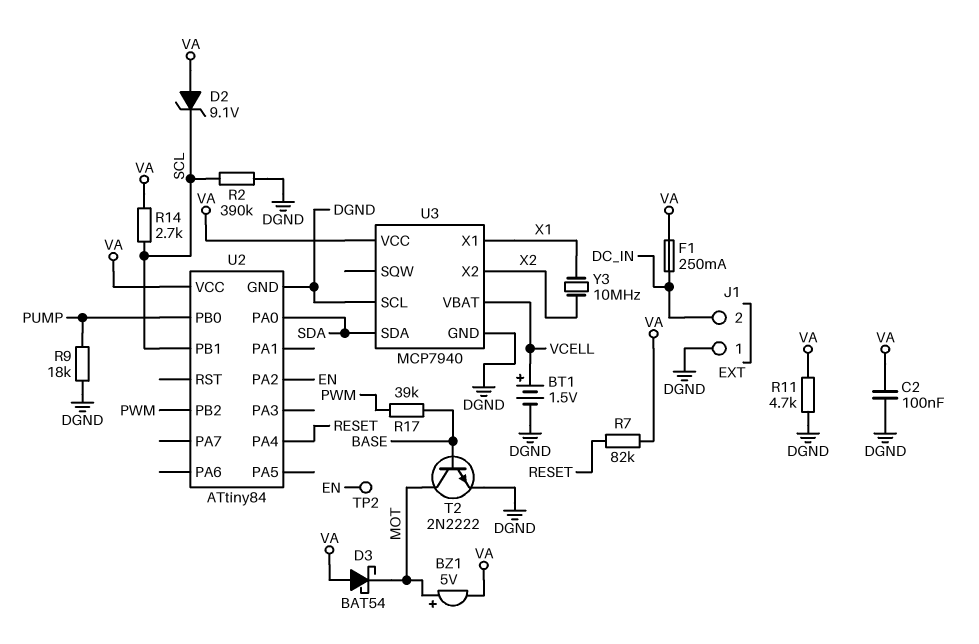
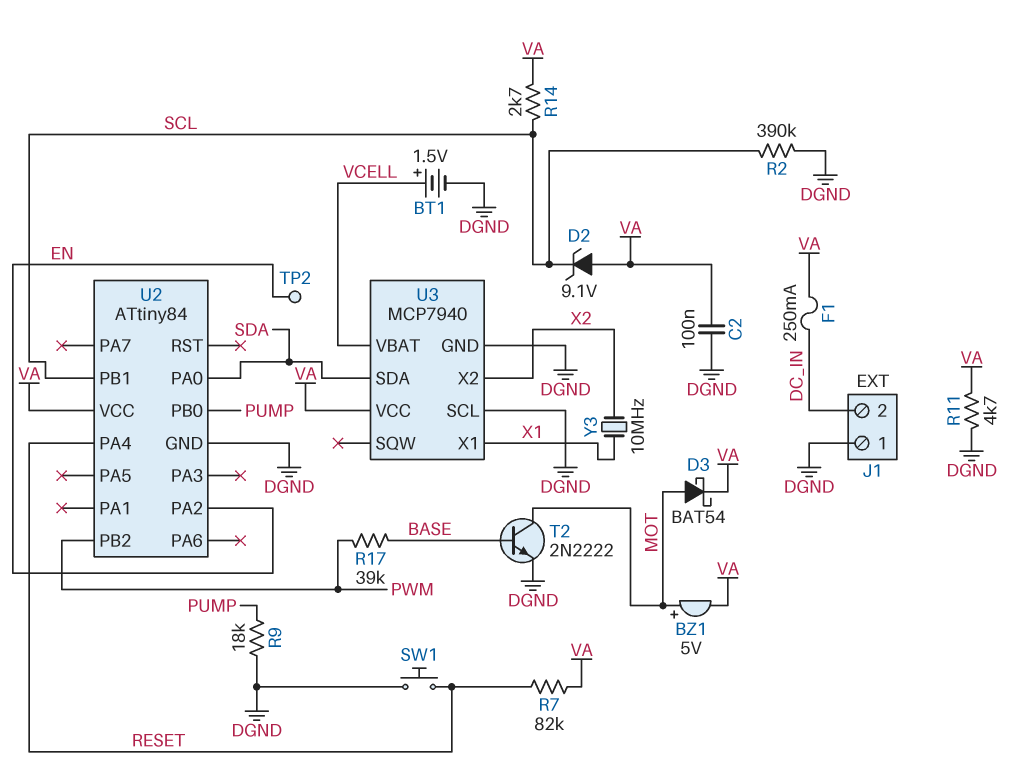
D3: schottky BAT54 (A VA, K MOT) -> schottky BAT54 (A MOT, K VA)
SW1: none -> button (DGND, RESET)

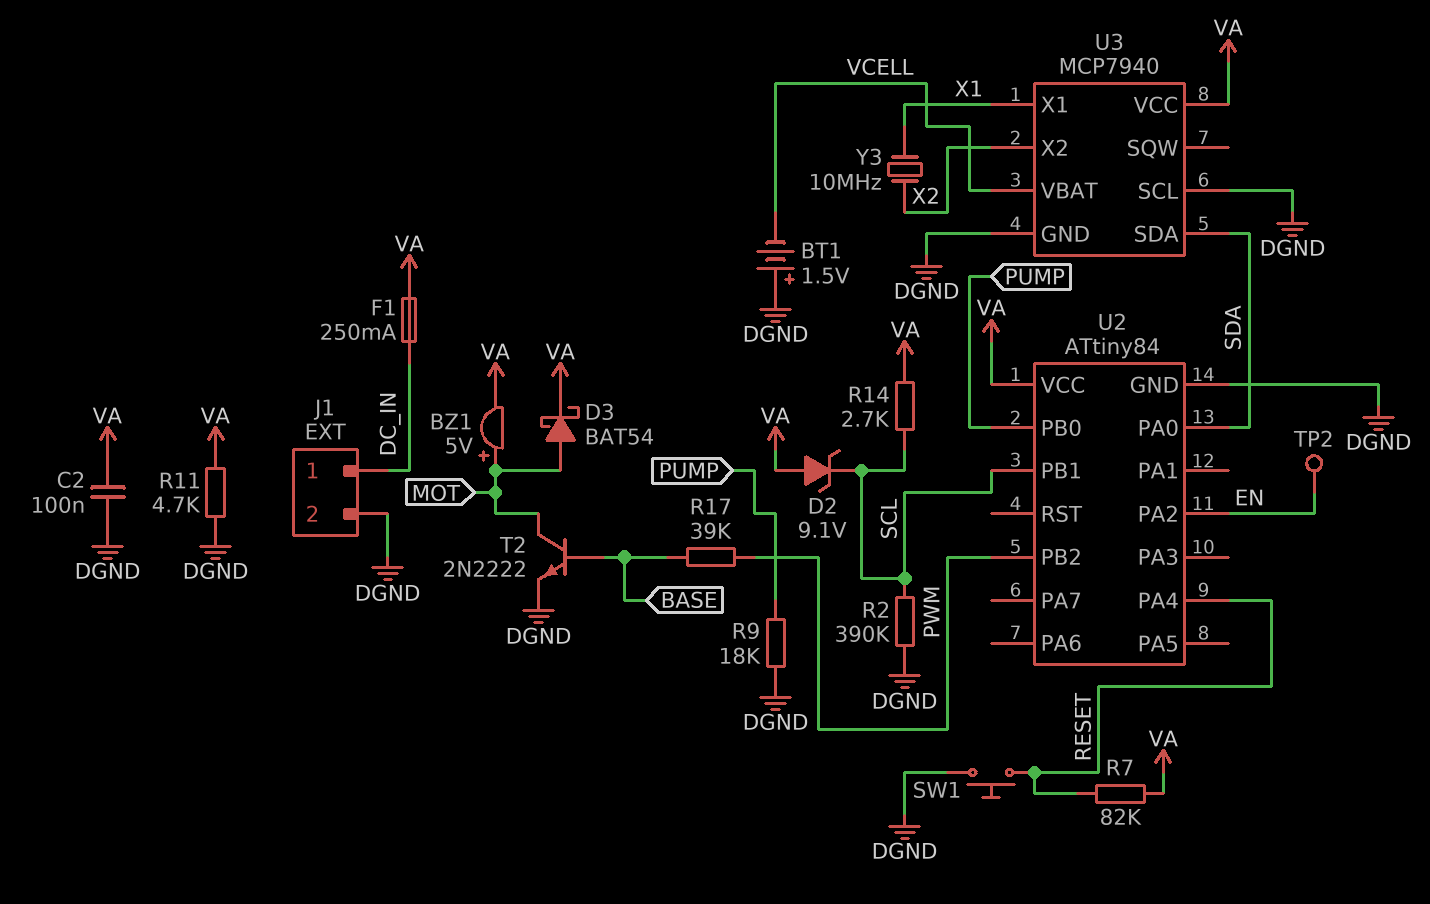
BT1: 1.5V (plus VCELL, minus DGND) -> 1.5V (plus DGND, minus VCELL)
J1 pin 1: DGND -> DC_IN
J1 pin 2: DC_IN -> DGND

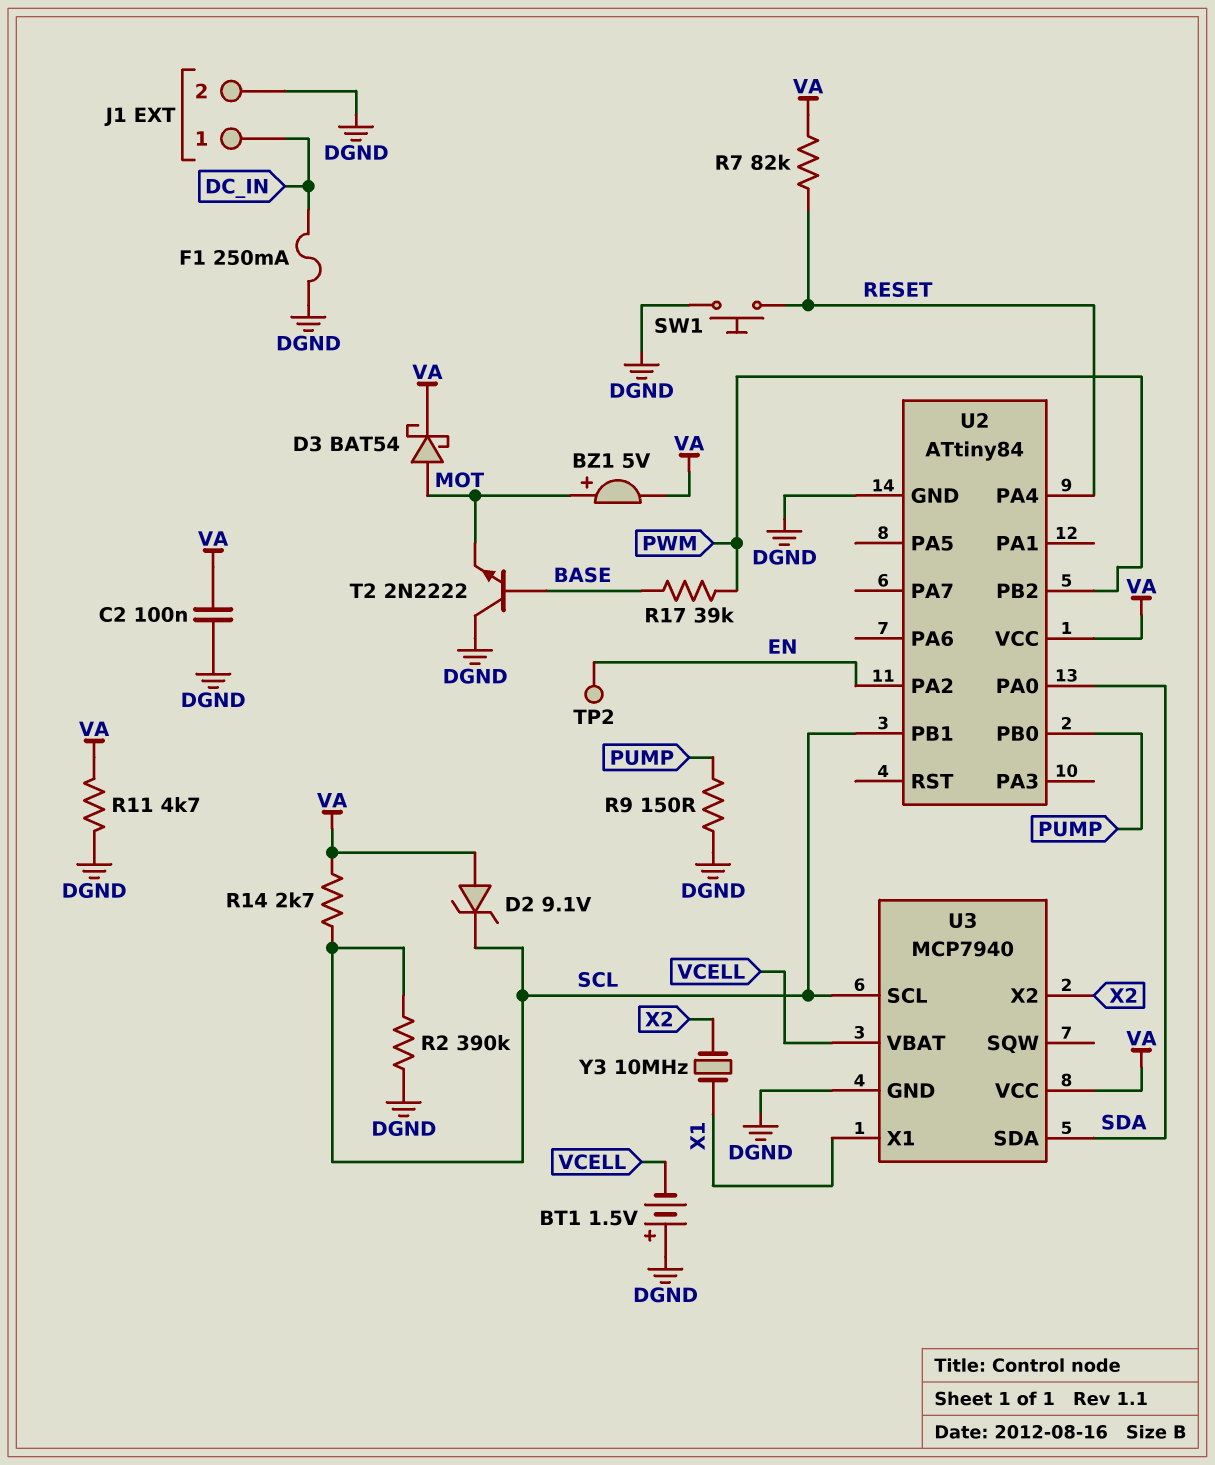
F1: 250mA (DC_IN, VA) -> 250mA (DC_IN, DGND)
R9: 18k (DGND, PUMP) -> 150 (DGND, PUMP)
T2: NPN 2N2222 (B BASE, C MOT, E DGND) -> NPN 2N2222 (B BASE, C DGND, E MOT)
U3 pin SCL: DGND -> SCL

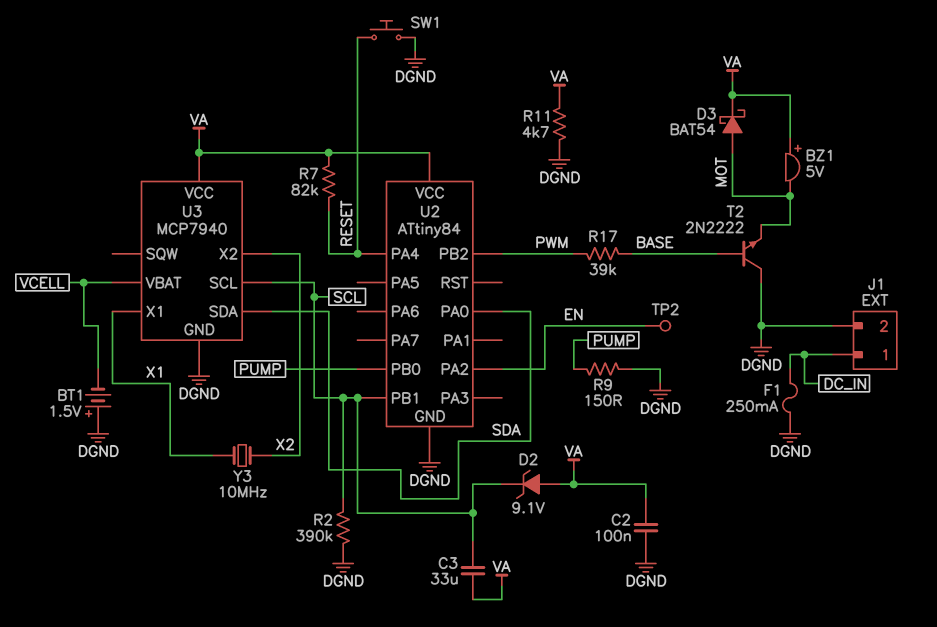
BZ1: buzzer 5V (plus MOT, minus VA) -> buzzer 5V (plus VA, minus MOT)
C3: none -> 33uF (SCL, VA)
R14: 2.7k (SCL, VA) -> none

